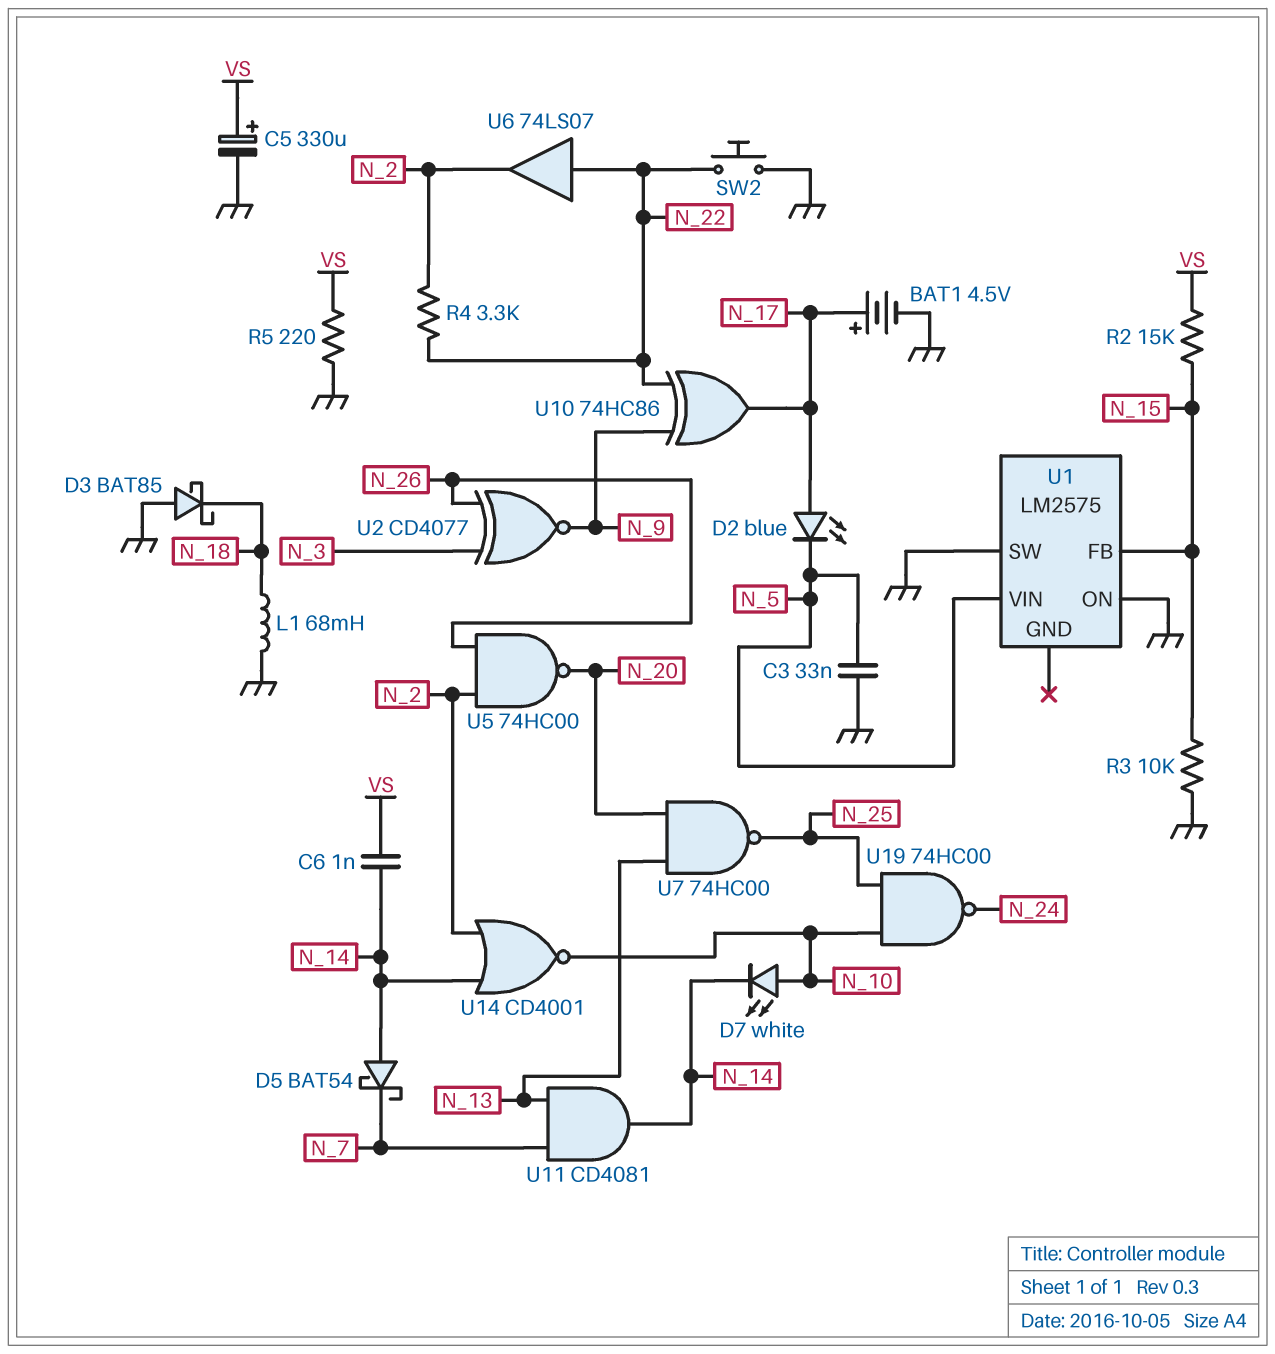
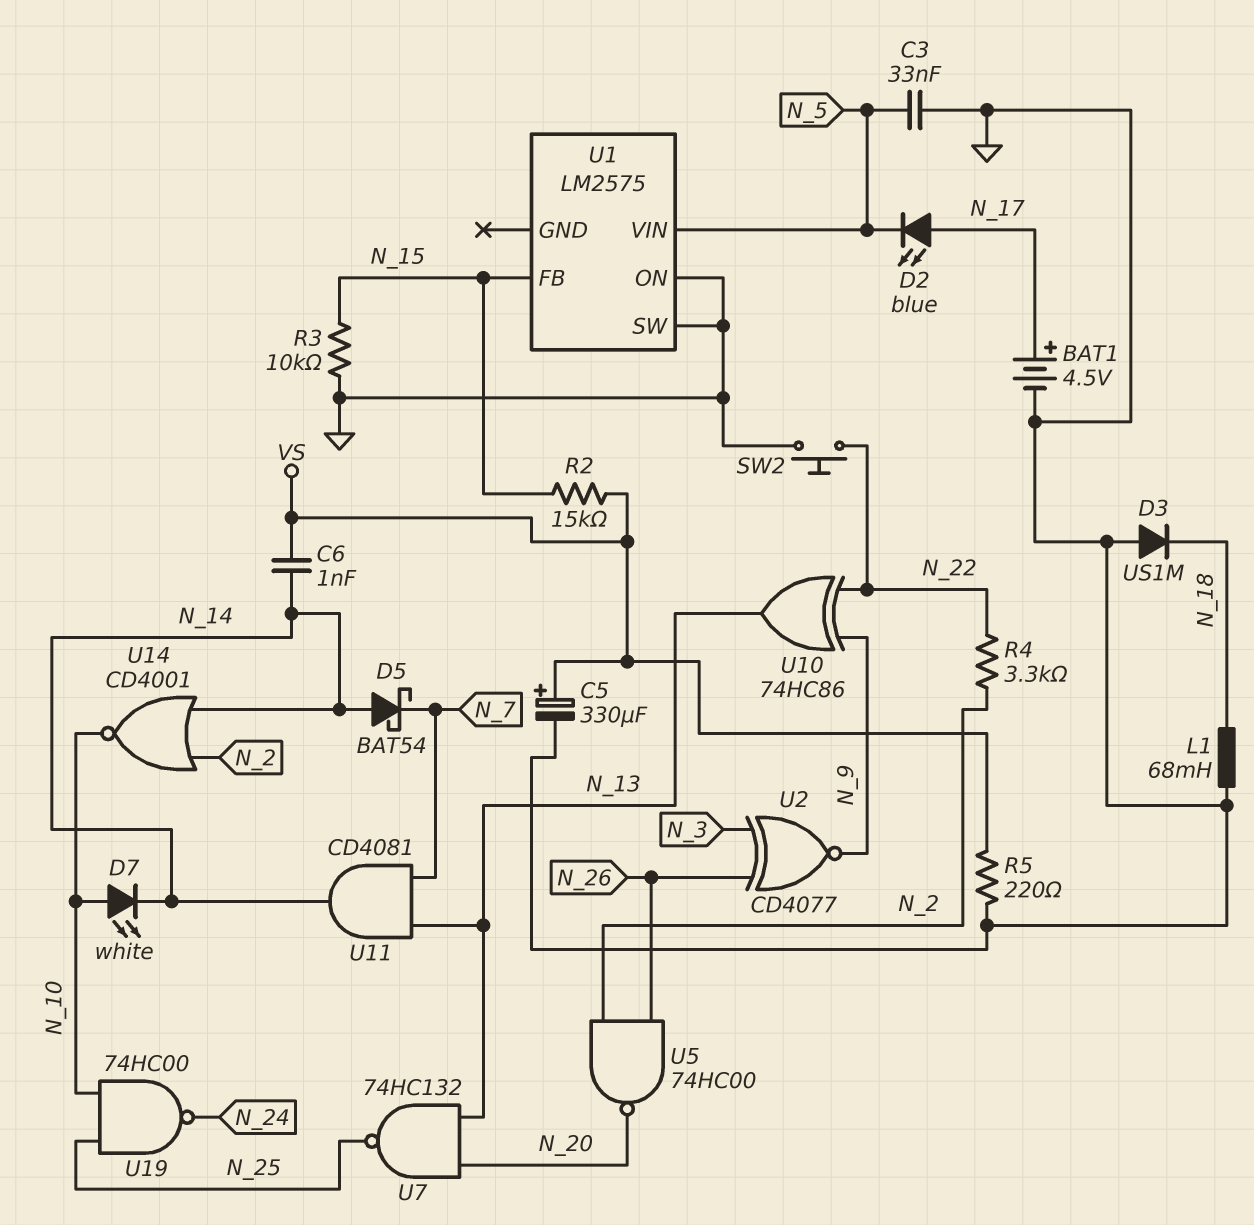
D3: schottky BAT85 (A GND, K N_18) -> diode US1M (A GND, K N_18)
U6: buffer 74LS07 (in N_22, out N_2) -> none
U7: NAND 74HC00 (in N_13, in N_20, out N_25) -> NAND 74HC132 (in N_13, in N_20, out N_25)
U10: XOR 74HC86 (in N_9, in N_22, out N_17) -> XOR 74HC86 (in N_9, in N_22, out N_13)

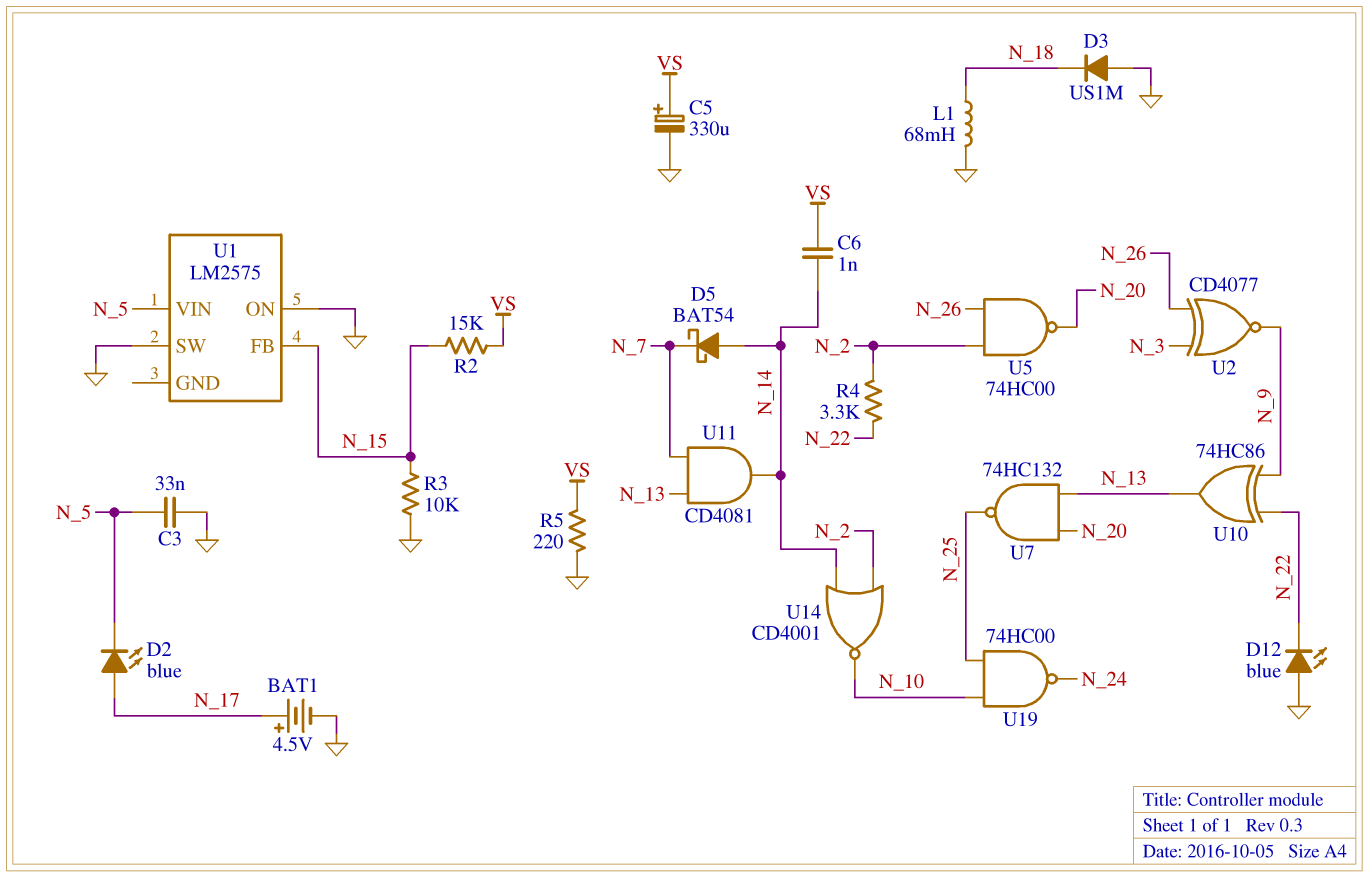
D7: LED white (A N_10, K N_14) -> none
D12: none -> LED blue (A GND, K N_22)
SW2: button (GND, N_22) -> none

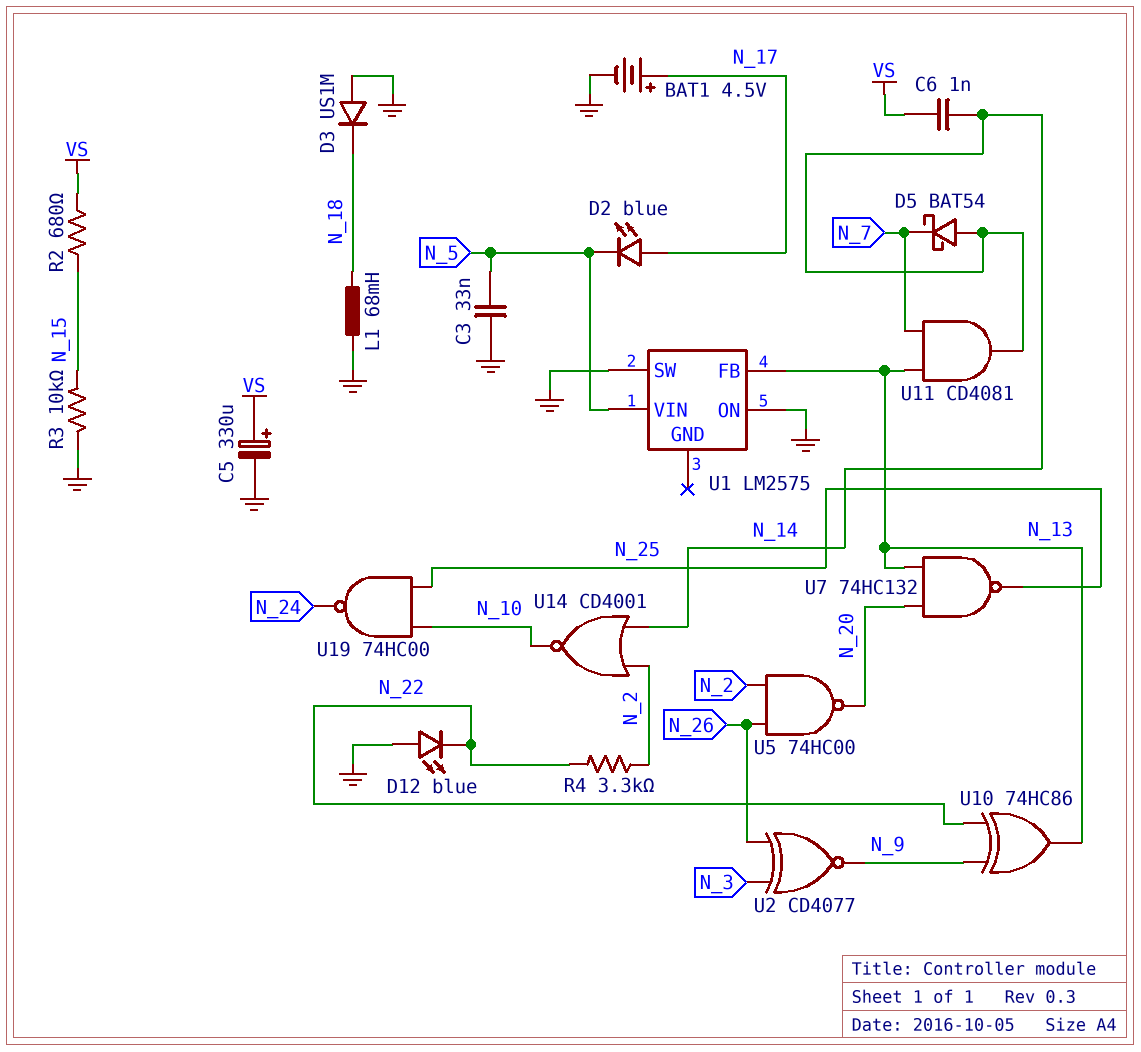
R2: 15k (N_15, VS) -> 680 (N_15, VS)
R5: 220 (GND, VS) -> none
U1 pin FB: N_15 -> N_13

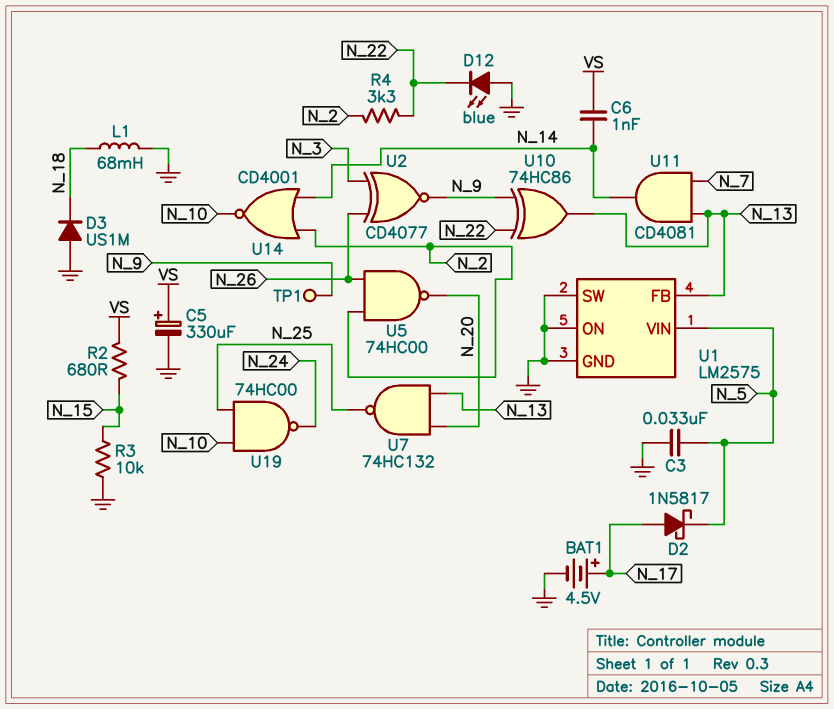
D2: LED blue (A N_17, K N_5) -> schottky 1N5817 (A N_17, K N_5)
D5: schottky BAT54 (A N_14, K N_7) -> none
TP1: none -> test point (N_9)
U1 pin GND: none -> GND

